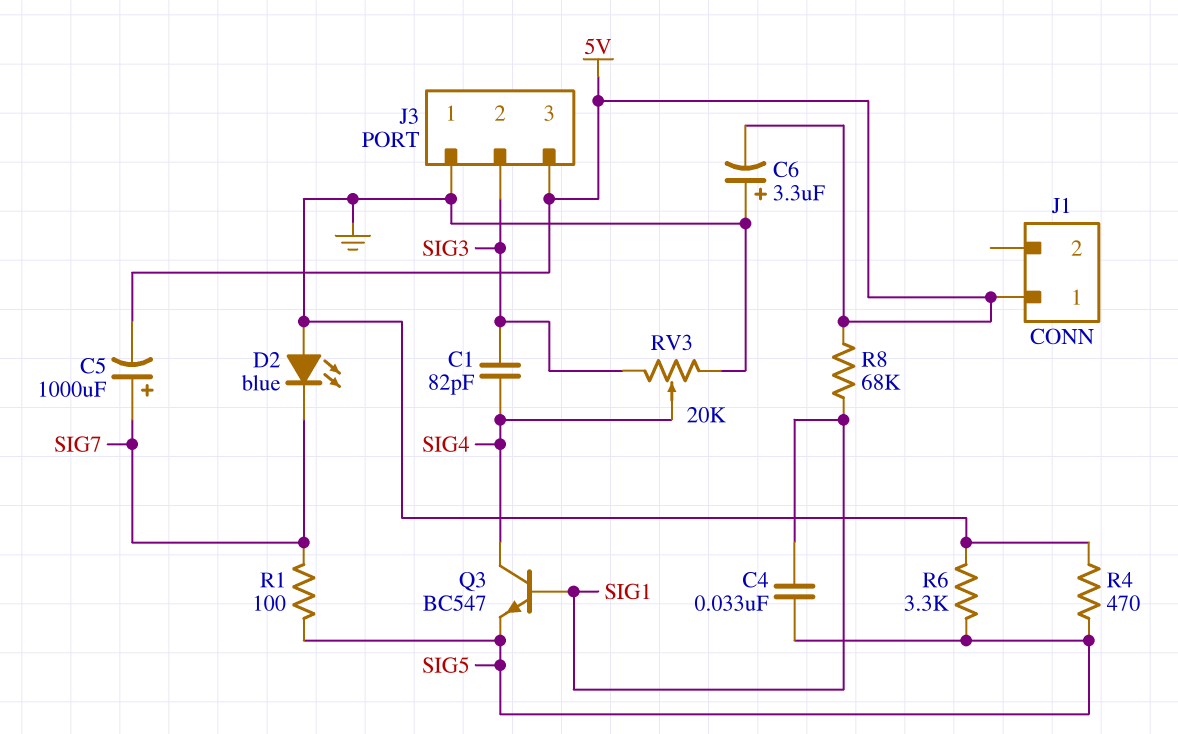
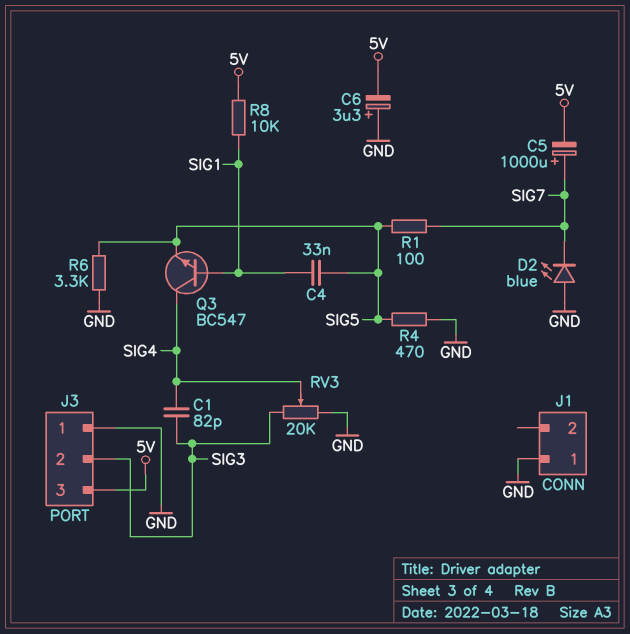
J1 pin 1: 5V -> GND
R8: 68k (5V, SIG1) -> 10k (5V, SIG1)

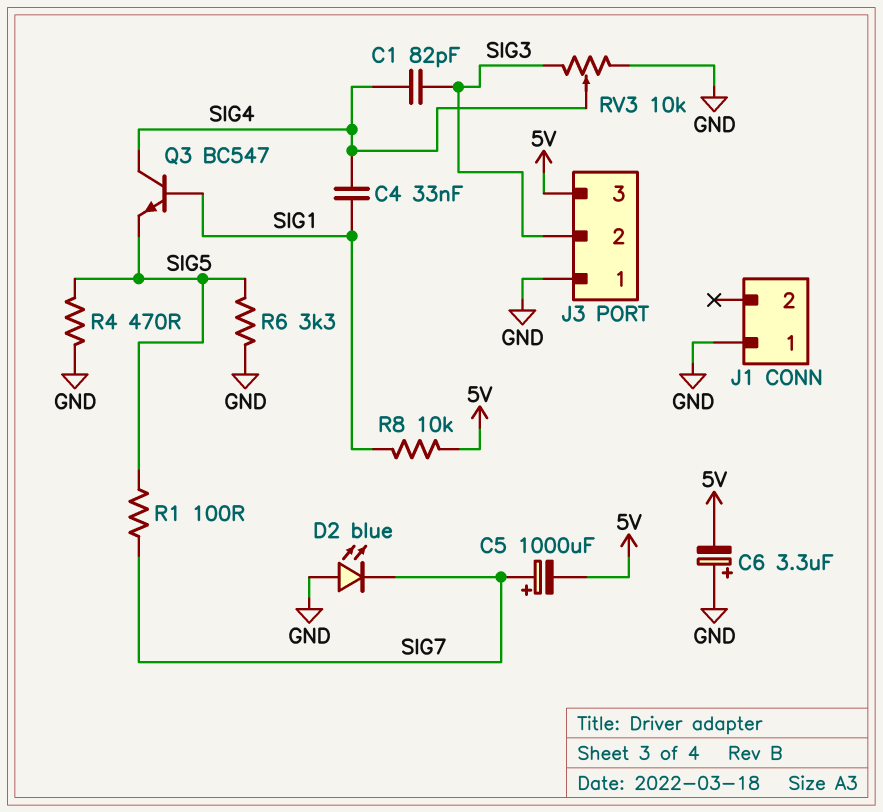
C4: 33nF (SIG1, SIG5) -> 33nF (SIG1, SIG4)
RV3: 20k (GND, SIG3, wiper SIG4) -> 10k (GND, SIG3, wiper SIG4)

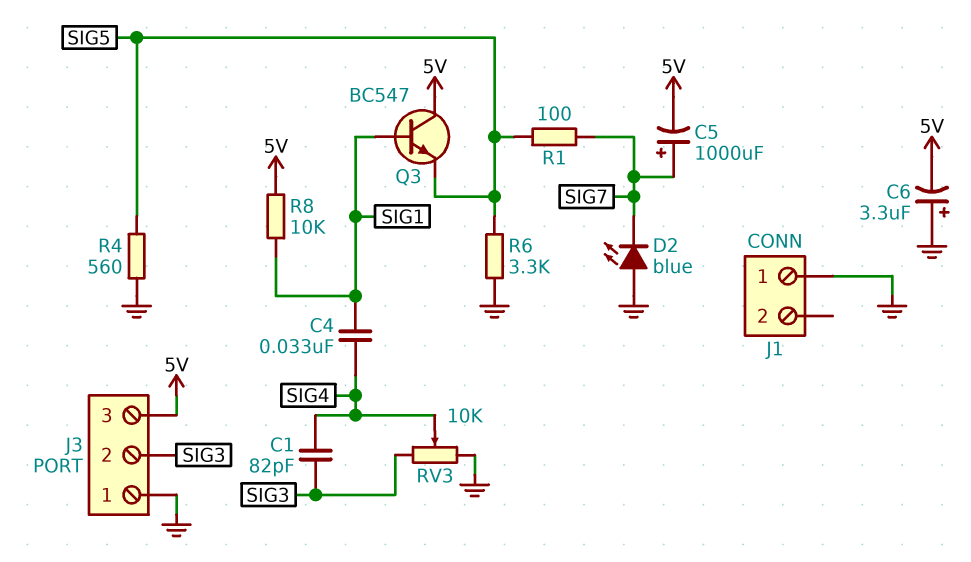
Q3: NPN BC547 (B SIG1, C SIG4, E SIG5) -> NPN BC547 (B SIG1, C 5V, E SIG5)
R4: 470 (GND, SIG5) -> 560 (GND, SIG5)

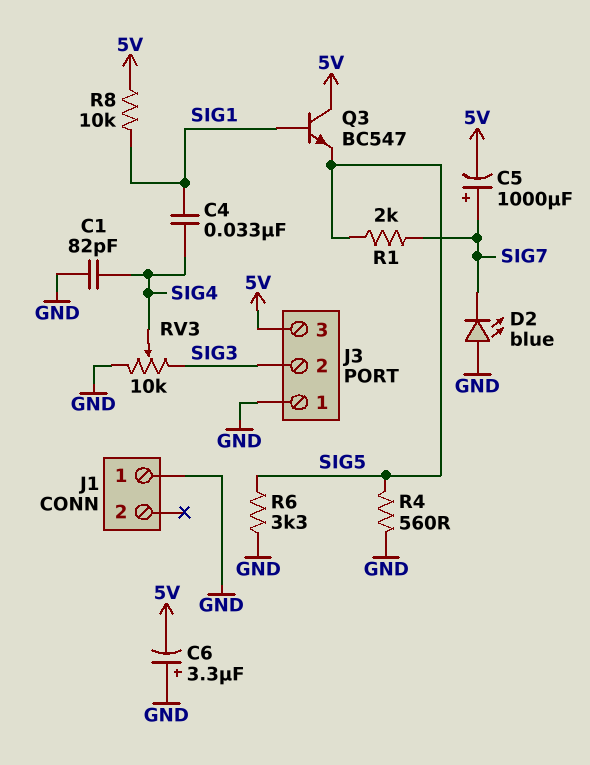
C1: 82pF (SIG3, SIG4) -> 82pF (GND, SIG4)
R1: 100 (SIG5, SIG7) -> 2k (SIG5, SIG7)

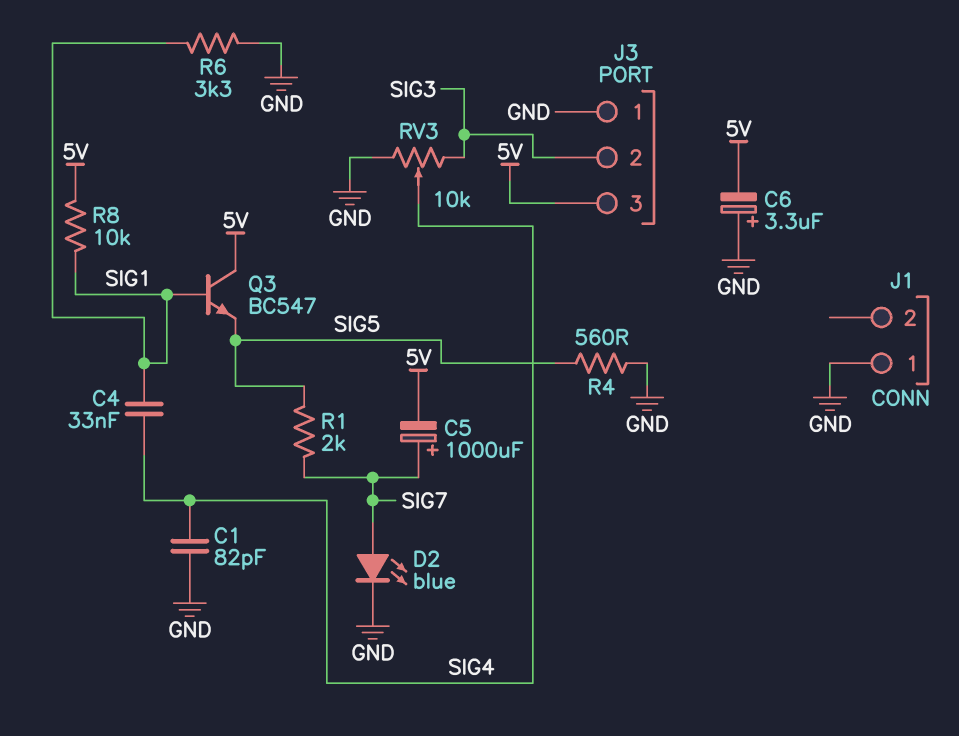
D2: LED blue (A GND, K SIG7) -> LED blue (A SIG7, K GND)
R6: 3.3k (GND, SIG5) -> 3.3k (GND, SIG1)

